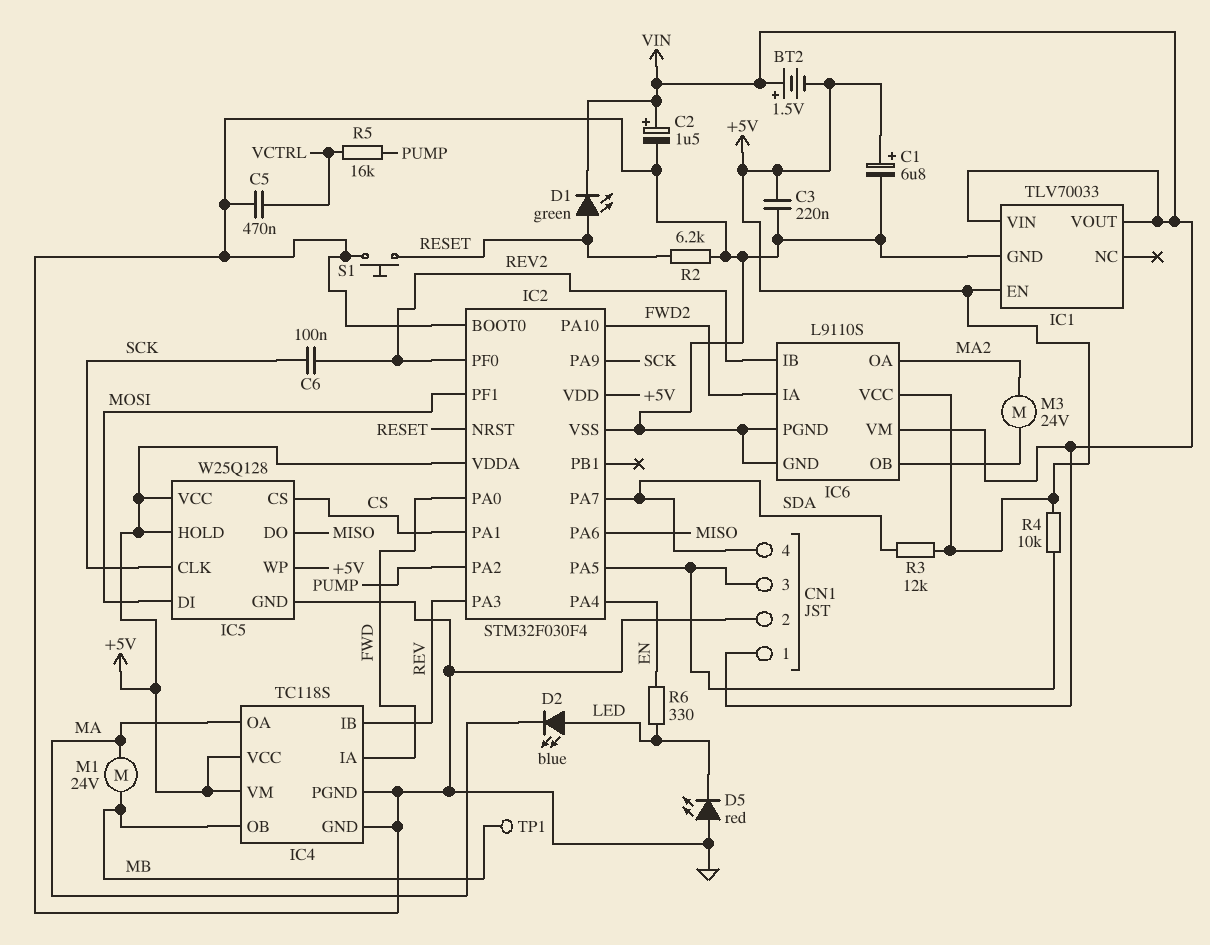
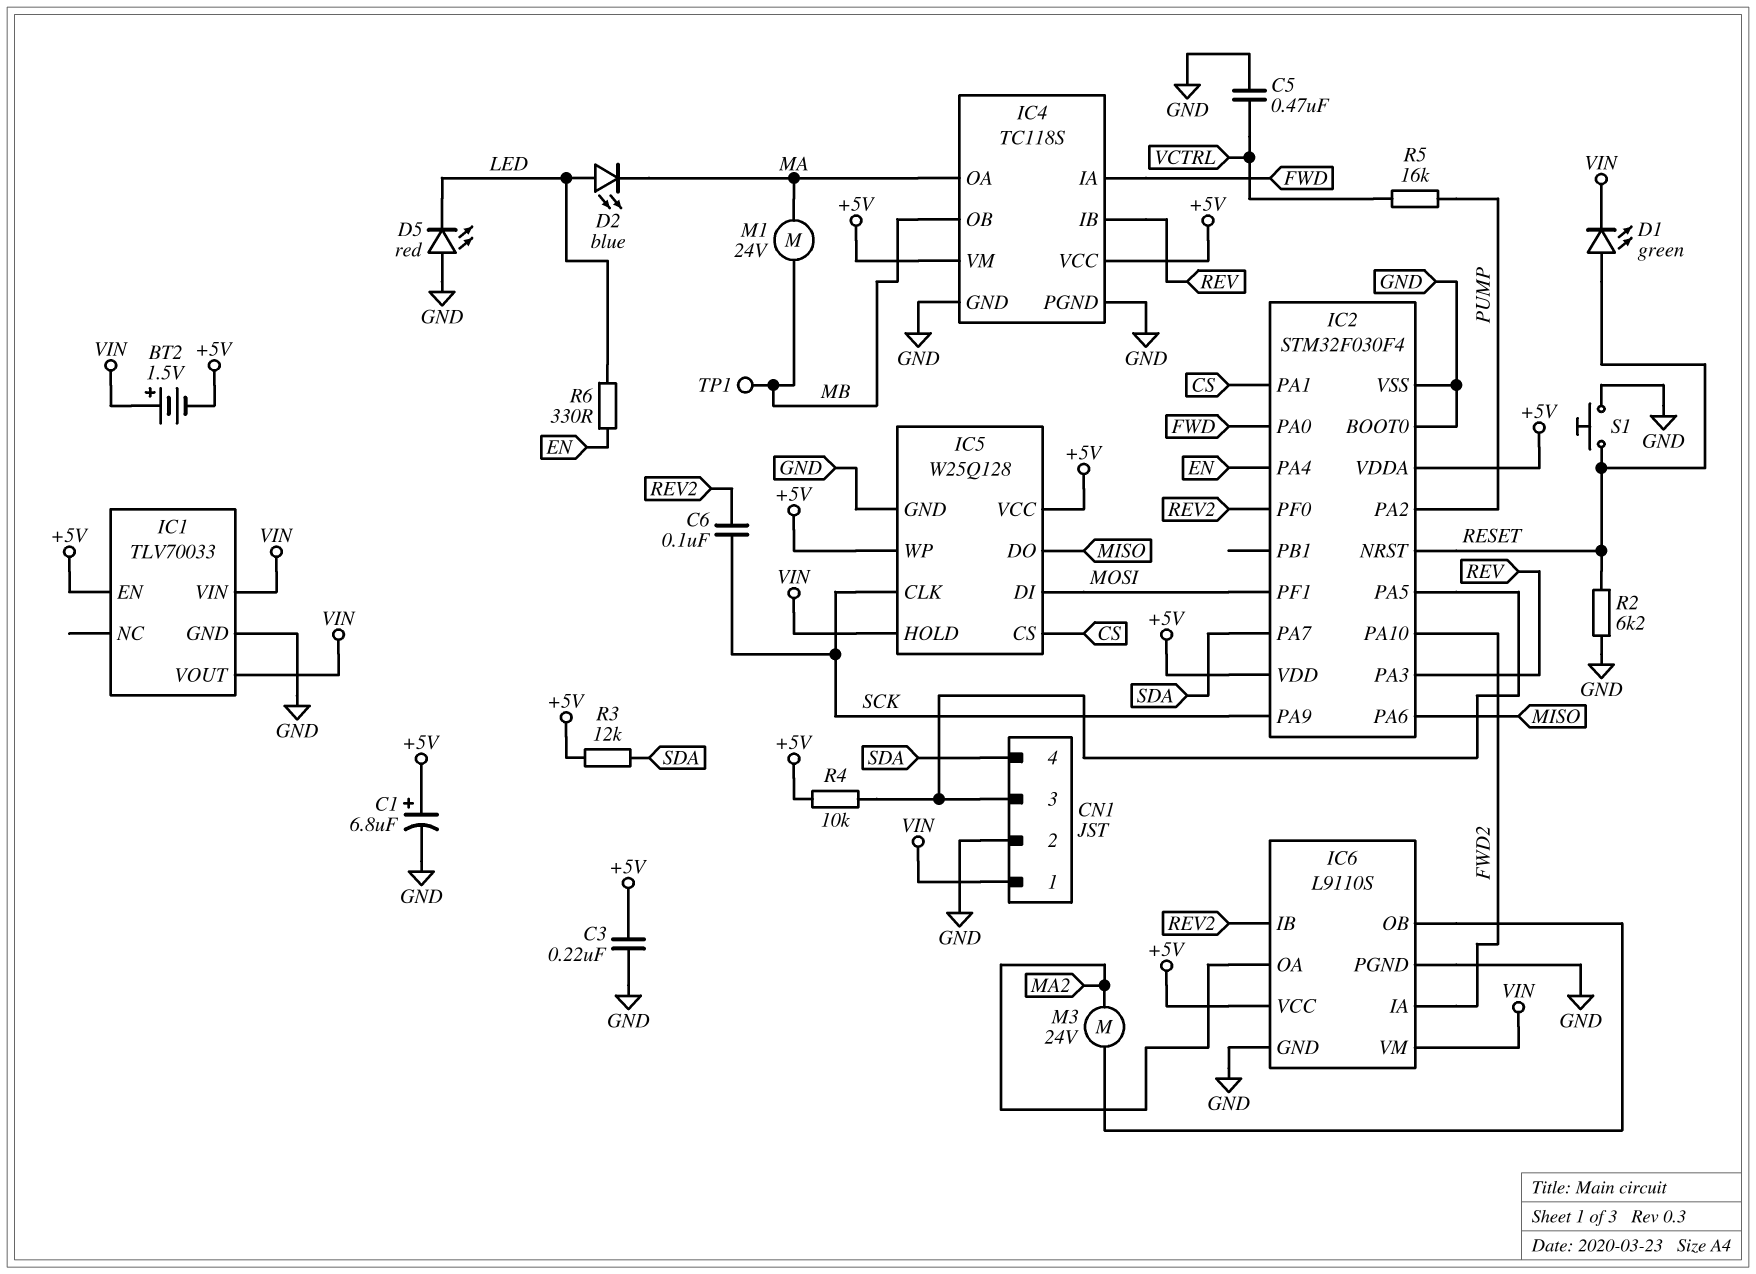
C2: 1.5uF (plus VIN, minus GND) -> none
IC5 pin HOLD: +5V -> VIN

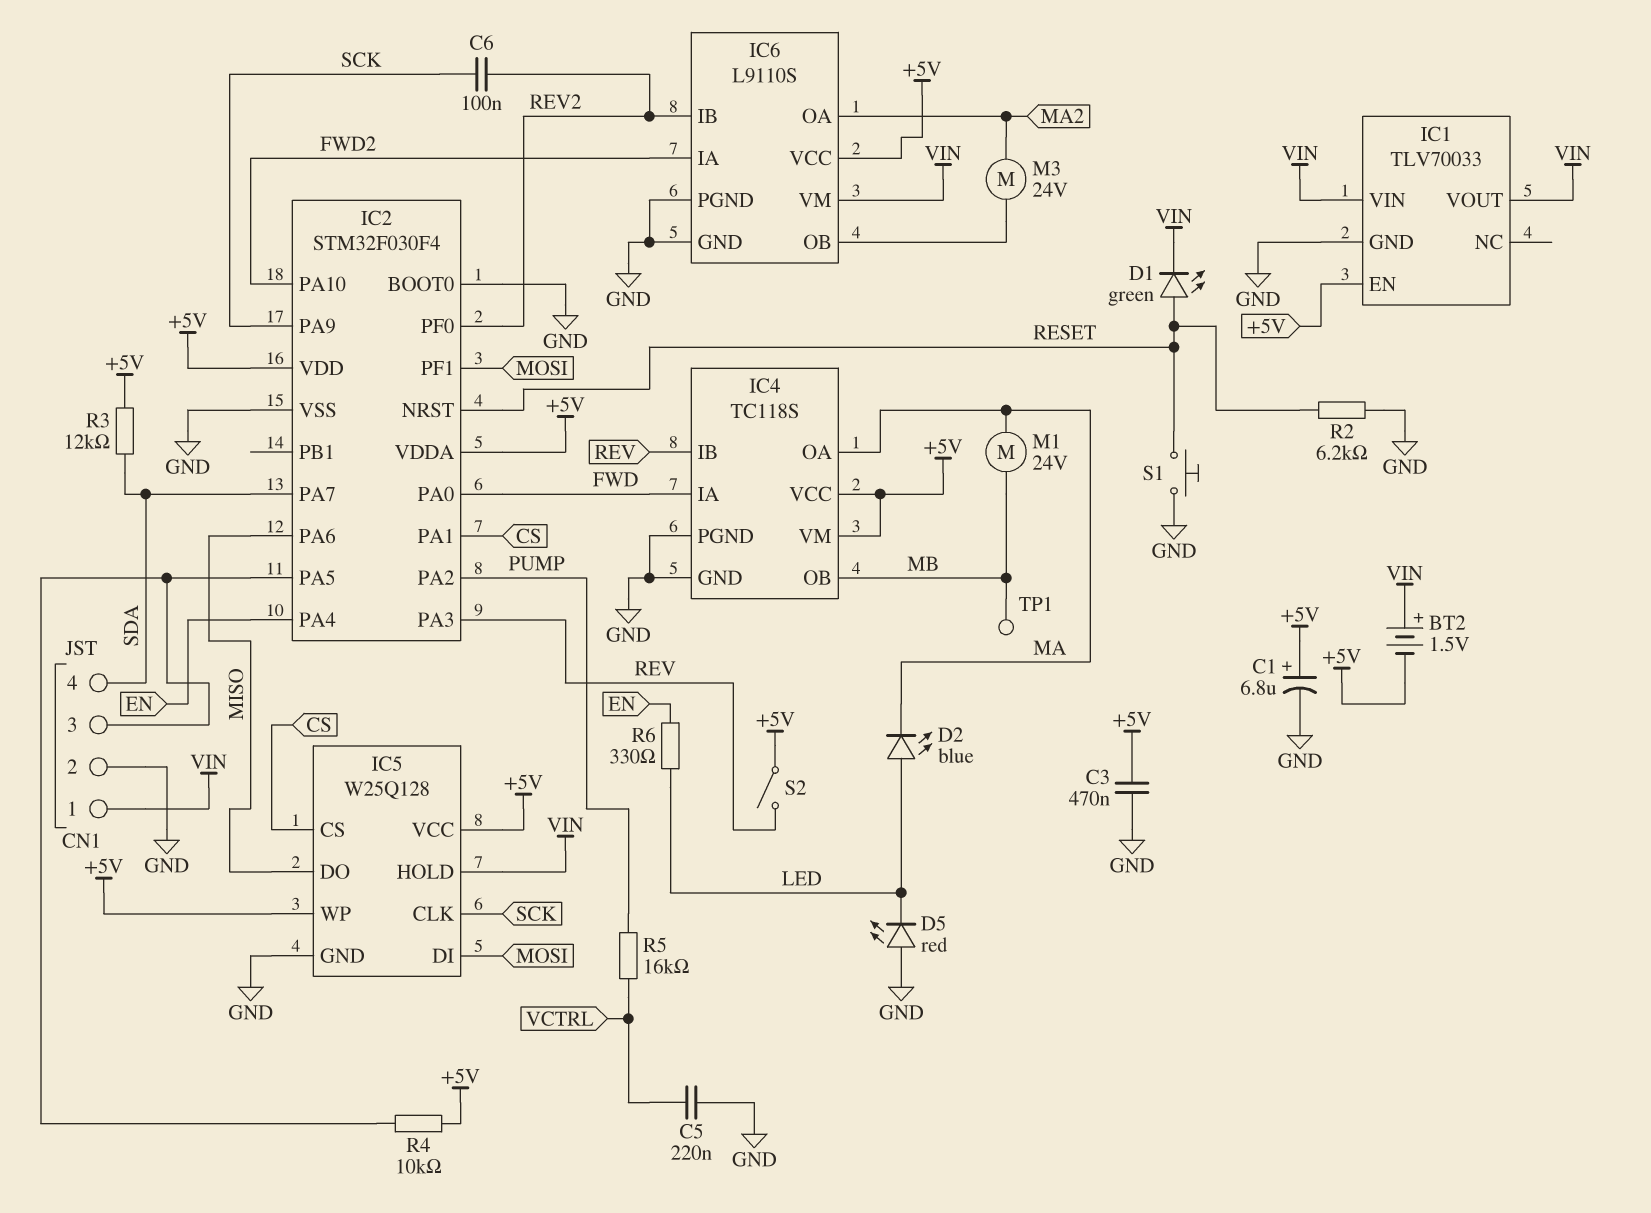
C3: 220nF (+5V, GND) -> 470nF (+5V, GND)
C5: 470nF (GND, VCTRL) -> 220nF (GND, VCTRL)
S2: none -> switch (+5V, REV)

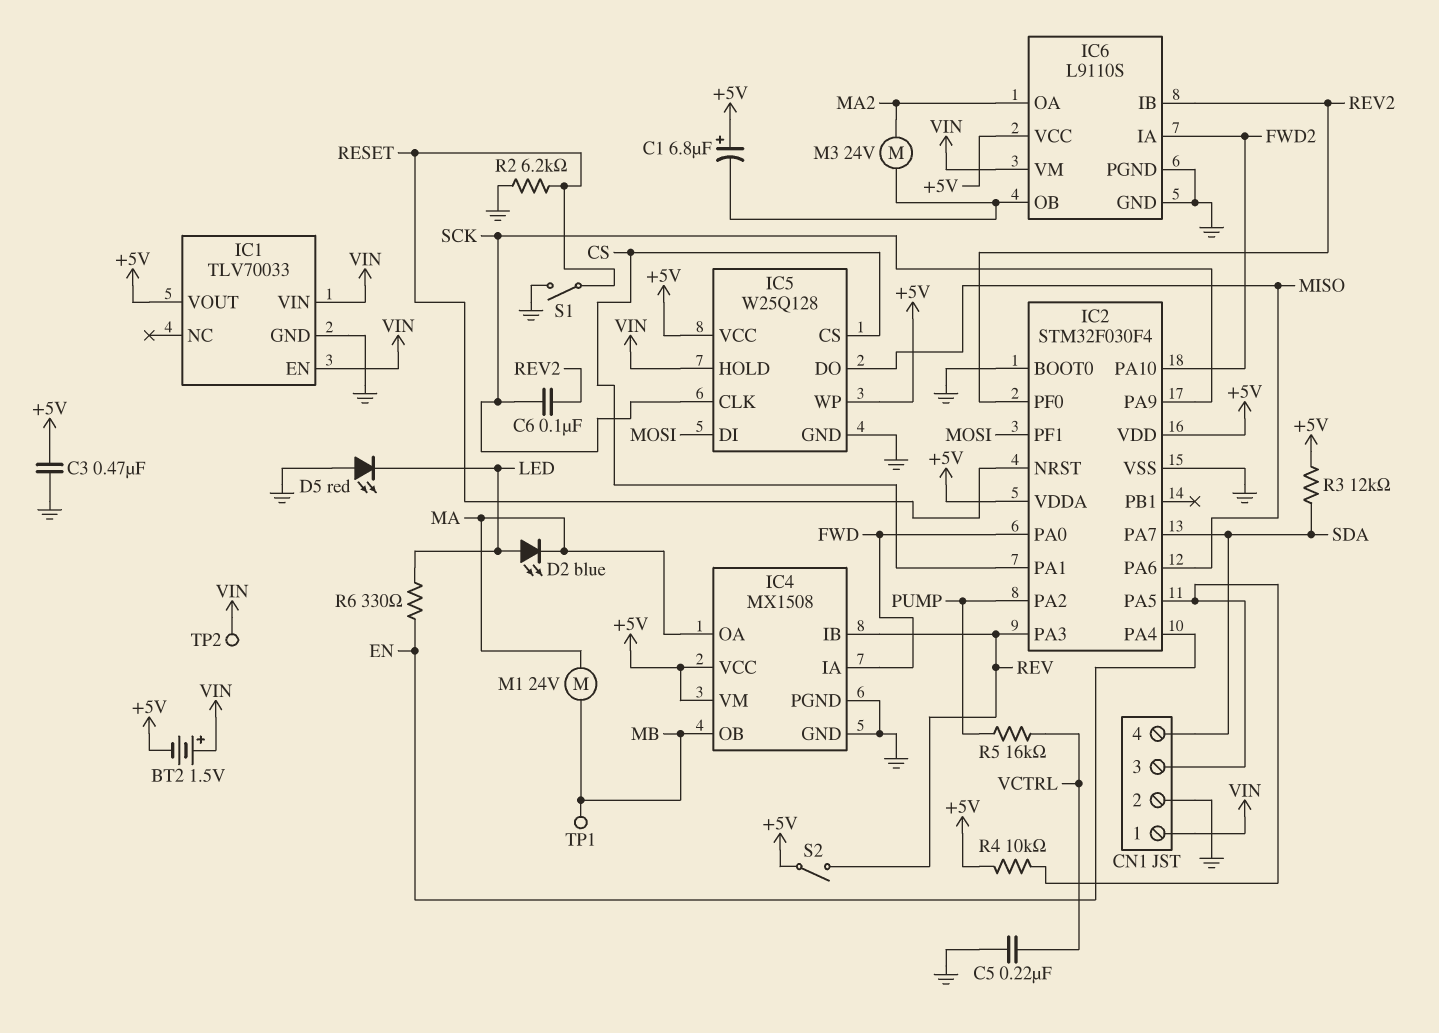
C1: 6.8uF (plus +5V, minus GND) -> 6.8uF (plus +5V, minus IC6/OB)
D1: LED green (A RESET, K VIN) -> none
IC1 pin EN: +5V -> VIN
IC1 pin VOUT: VIN -> +5V
IC4: TC118S -> MX1508
S1: button (GND, RESET) -> switch (GND, RESET)
TP2: none -> test point (VIN)

